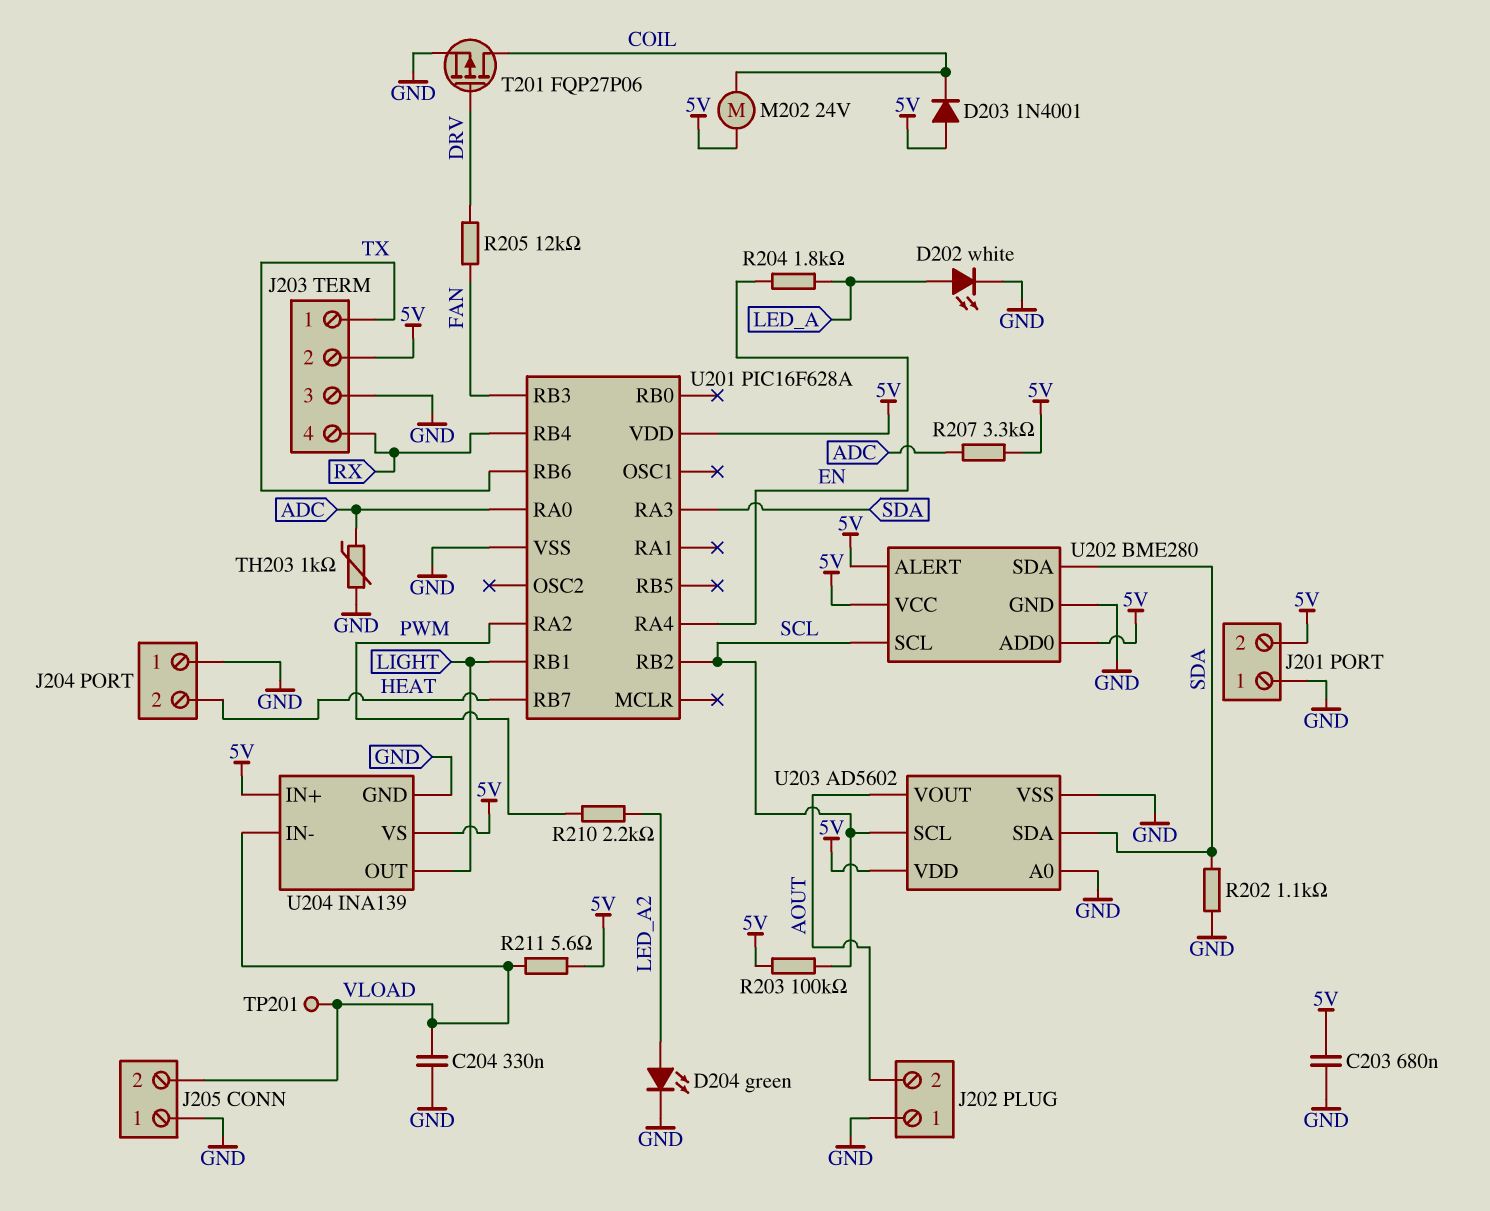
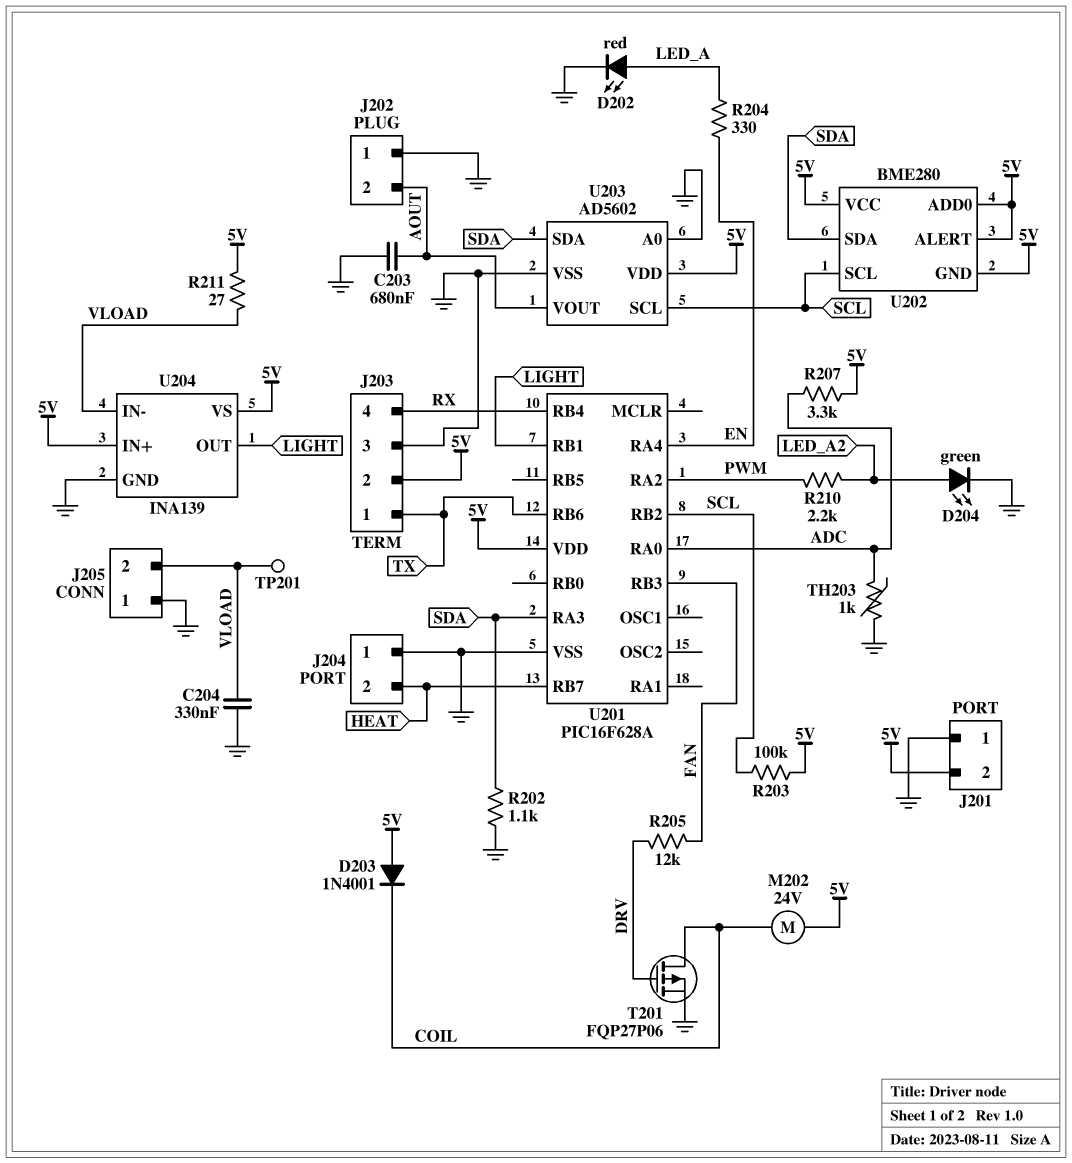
C203: 680nF (5V, GND) -> 680nF (AOUT, GND)
D202: LED white (A LED_A, K GND) -> LED red (A LED_A, K GND)
R204: 1.8k (EN, LED_A) -> 330 (EN, LED_A)
R211: 5.6 (5V, VLOAD) -> 27 (5V, VLOAD)
U202 pin GND: GND -> 5V

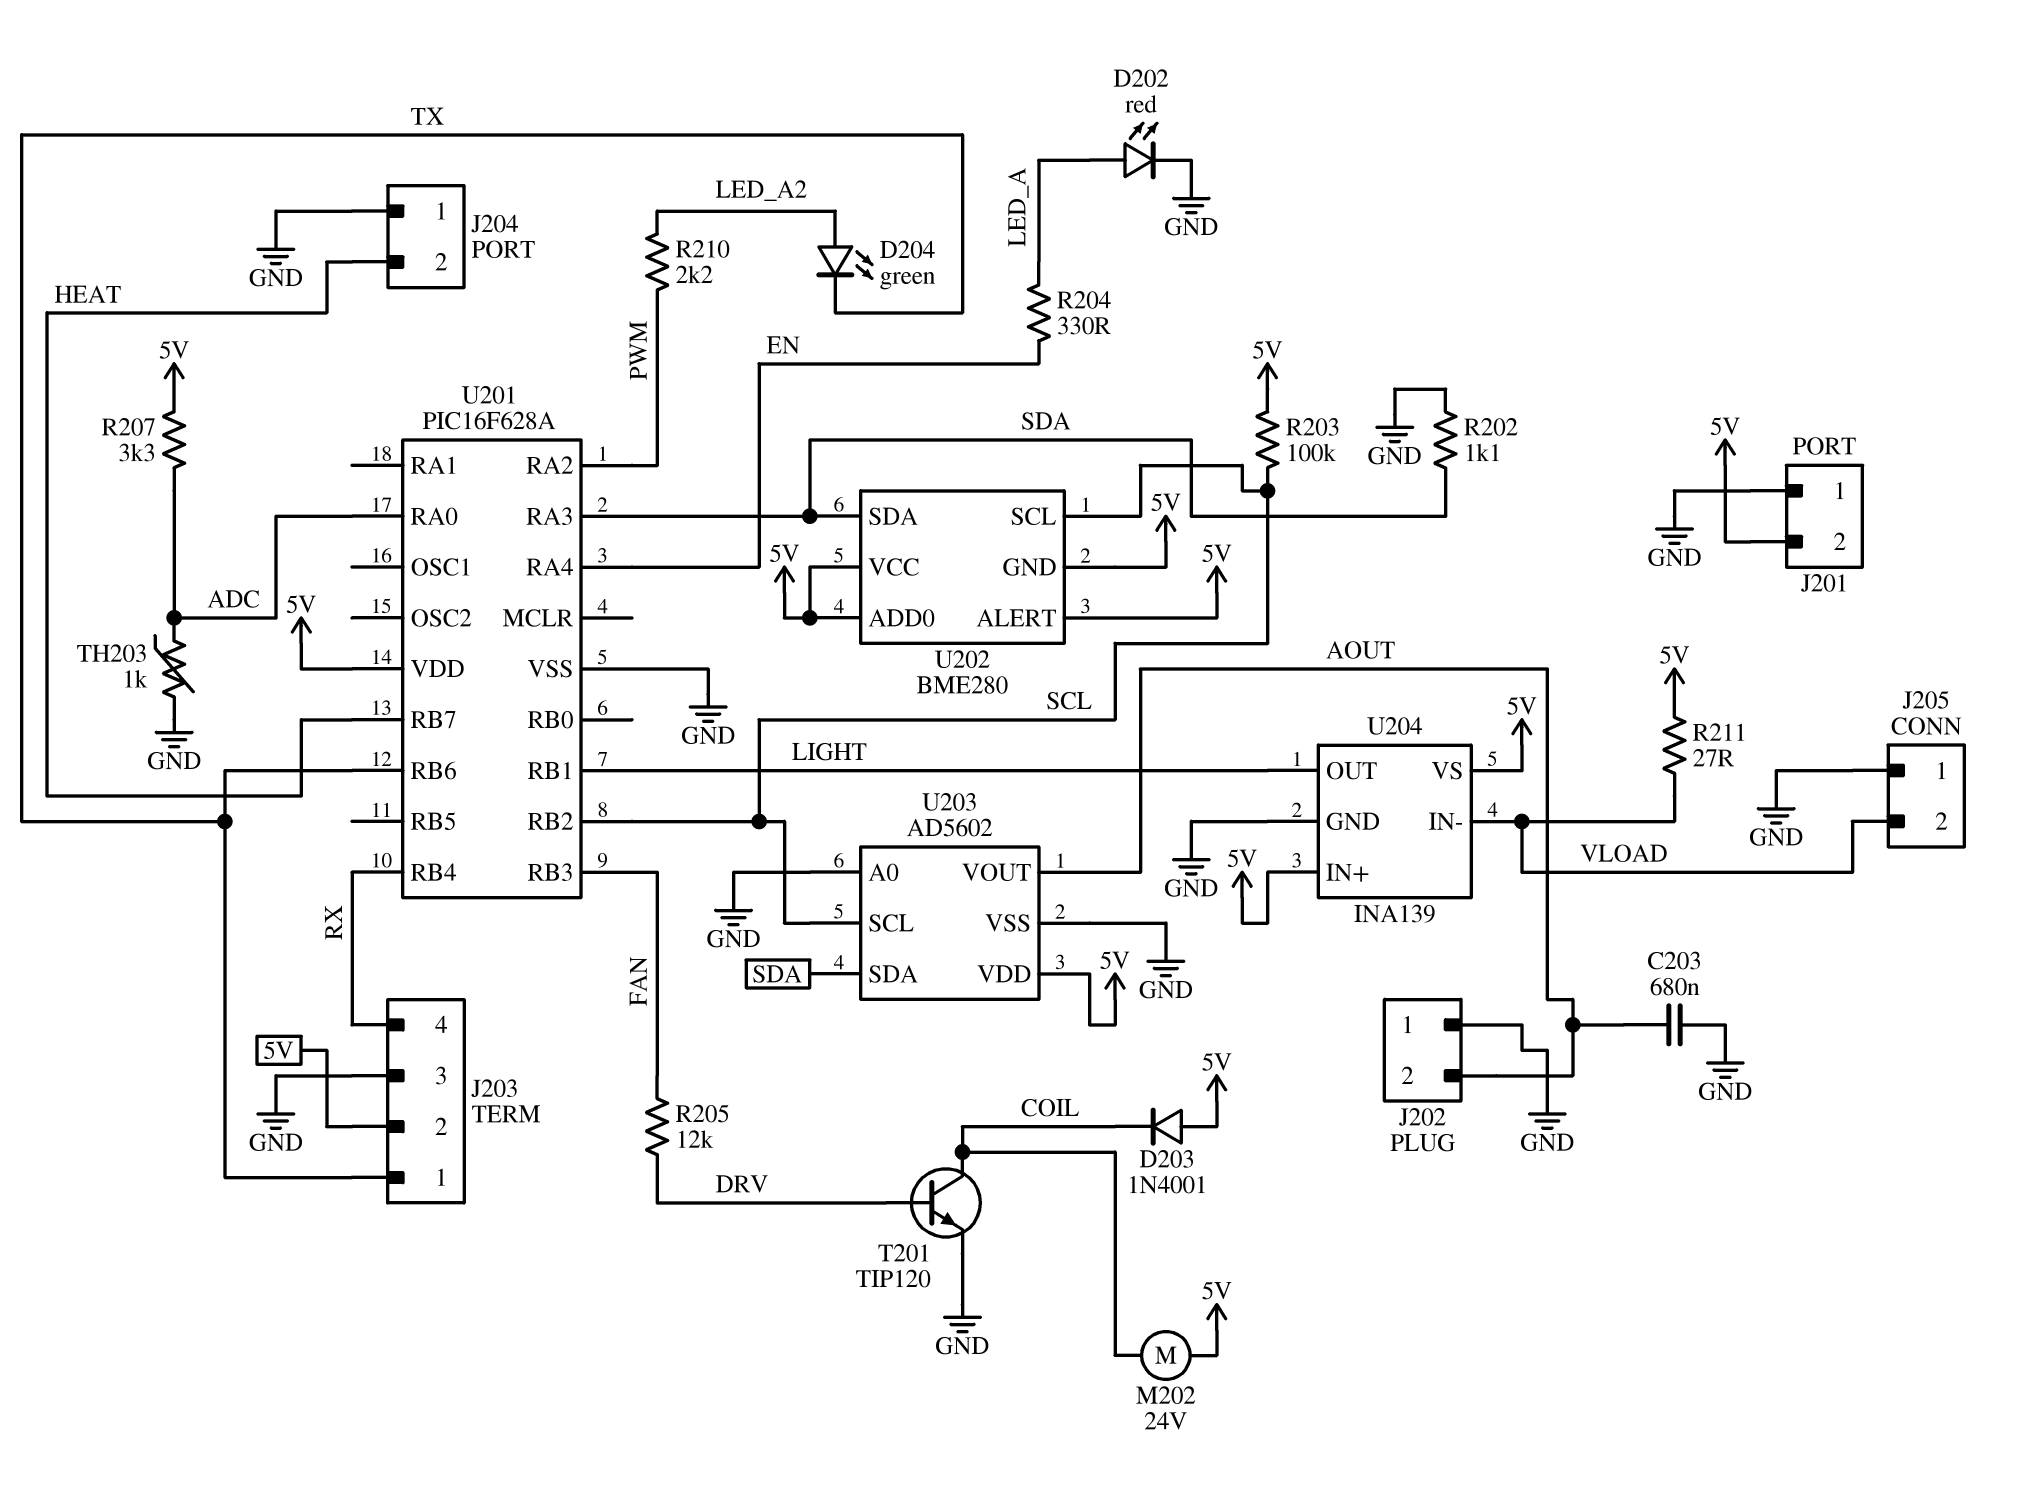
C204: 330nF (GND, VLOAD) -> none
D204: LED green (A LED_A2, K GND) -> LED green (A LED_A2, K TX)
T201: PMOS FQP27P06 (G DRV, D COIL, S GND) -> NPN TIP120 (B DRV, C COIL, E GND)
TP201: test point (VLOAD) -> none

